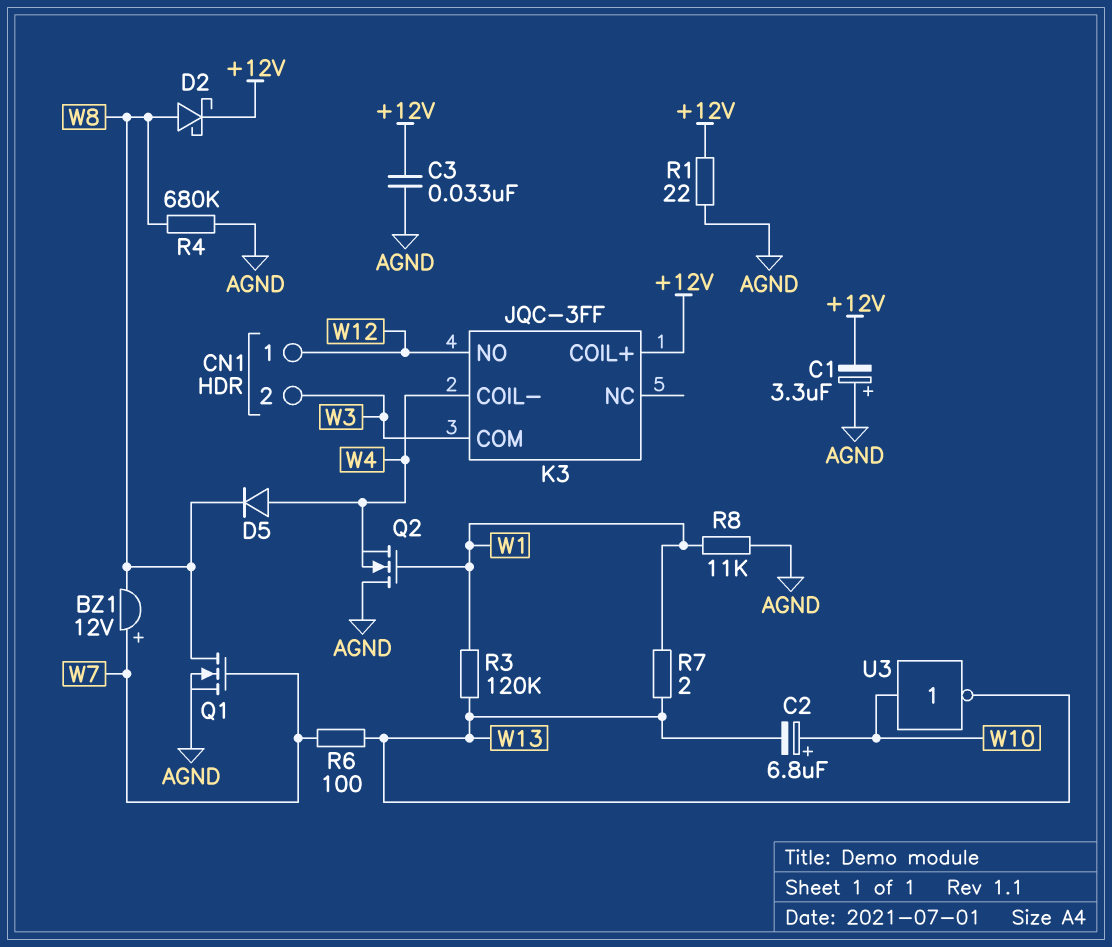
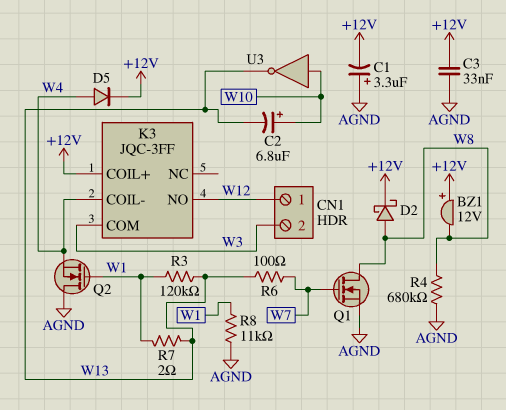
BZ1: buzzer 12V (plus W7, minus W8) -> buzzer 12V (plus +12V, minus W8)
D5: diode (A W4, K W8) -> diode (A W4, K +12V)
R1: 22 (+12V, AGND) -> none

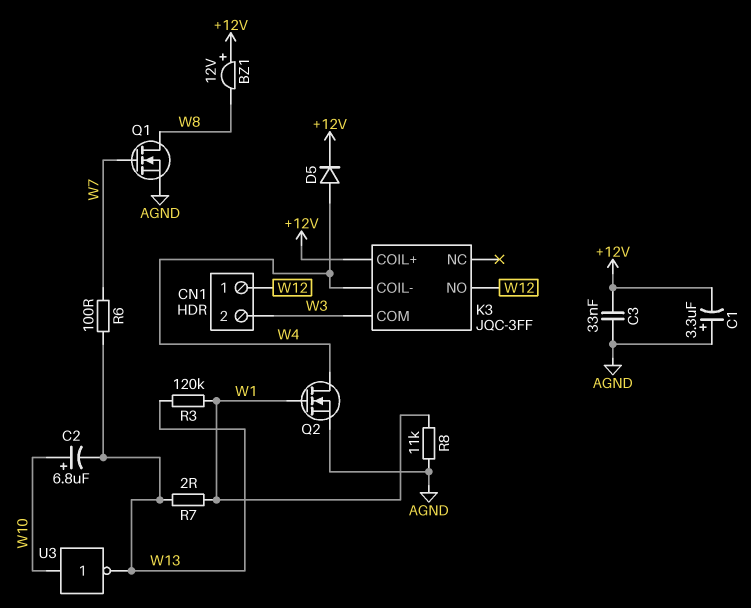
D2: schottky (A W8, K +12V) -> none
Q2: NMOS (G W1, D AGND, S W4) -> NMOS (G W1, D W4, S AGND)
R4: 680k (AGND, W8) -> none

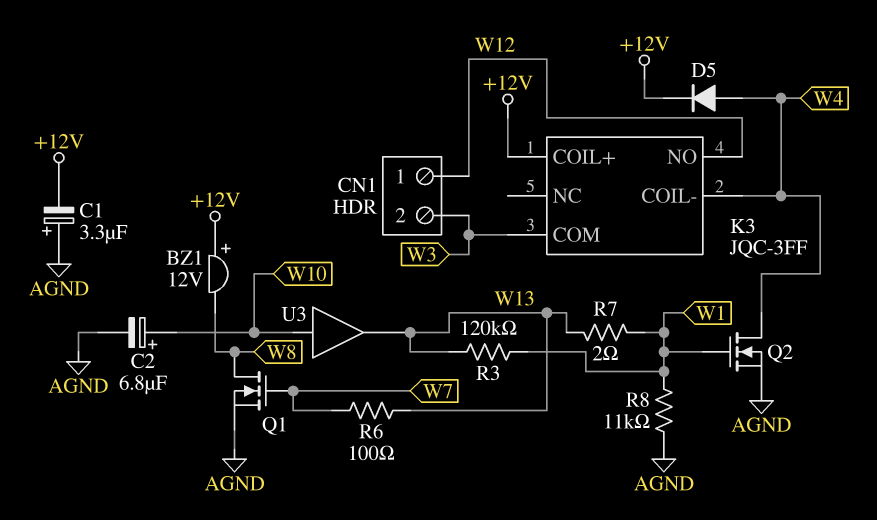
C2: 6.8uF (plus W10, minus W13) -> 6.8uF (plus W10, minus AGND)
C3: 33nF (+12V, AGND) -> none
U3: NOT (in W10, out W13) -> buffer (in W10, out W13)

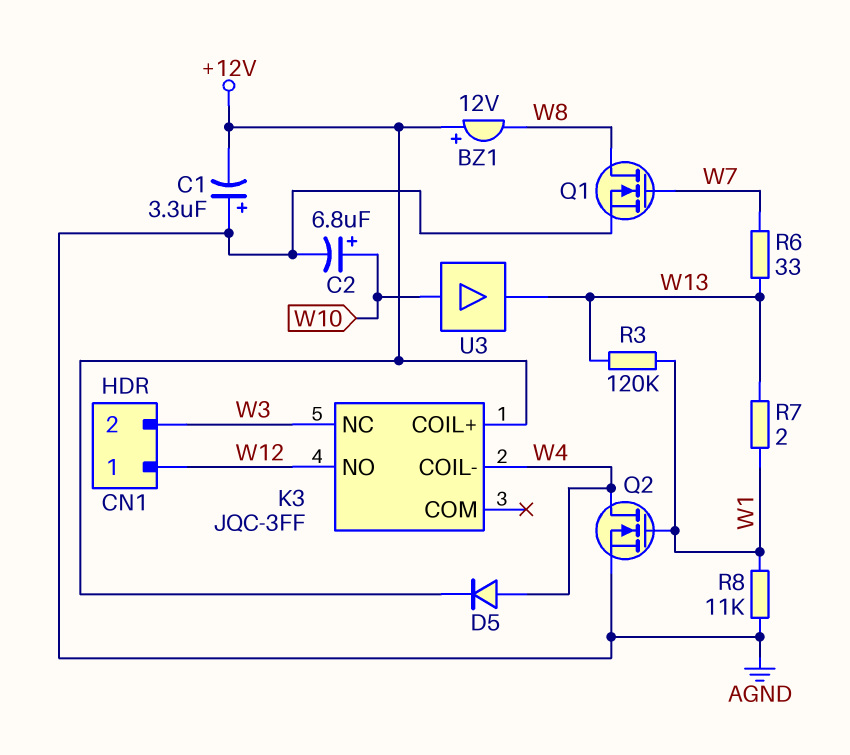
K3 pin COM: W3 -> none
K3 pin NC: none -> W3
R6: 100 (W7, W13) -> 33 (W7, W13)

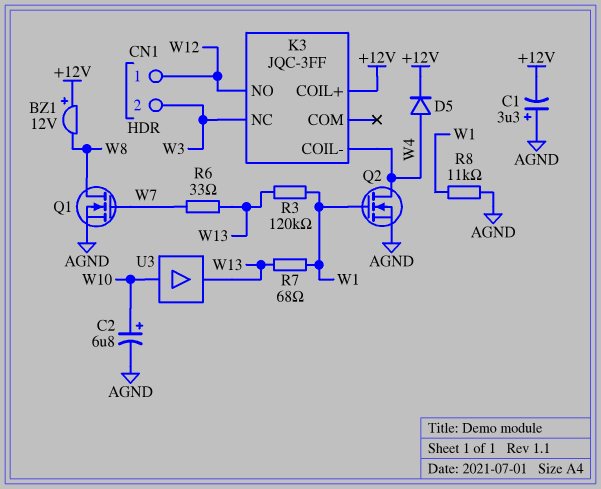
R7: 2 (W1, W13) -> 68 (W1, W13)

